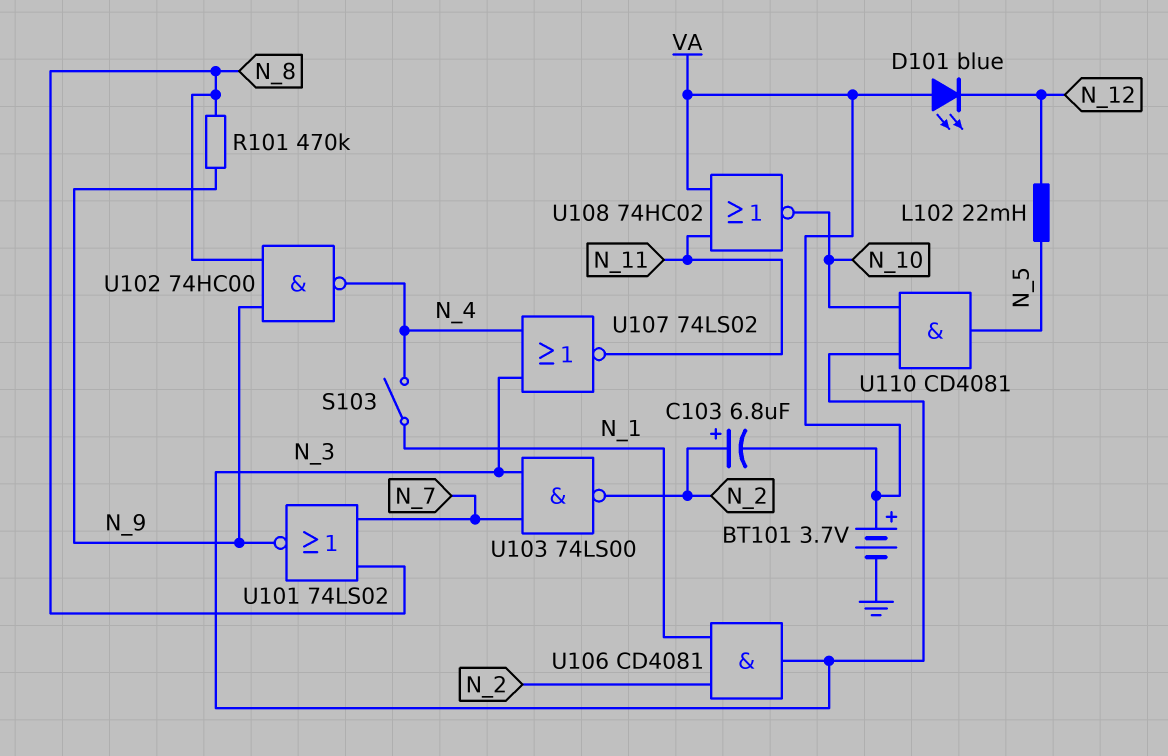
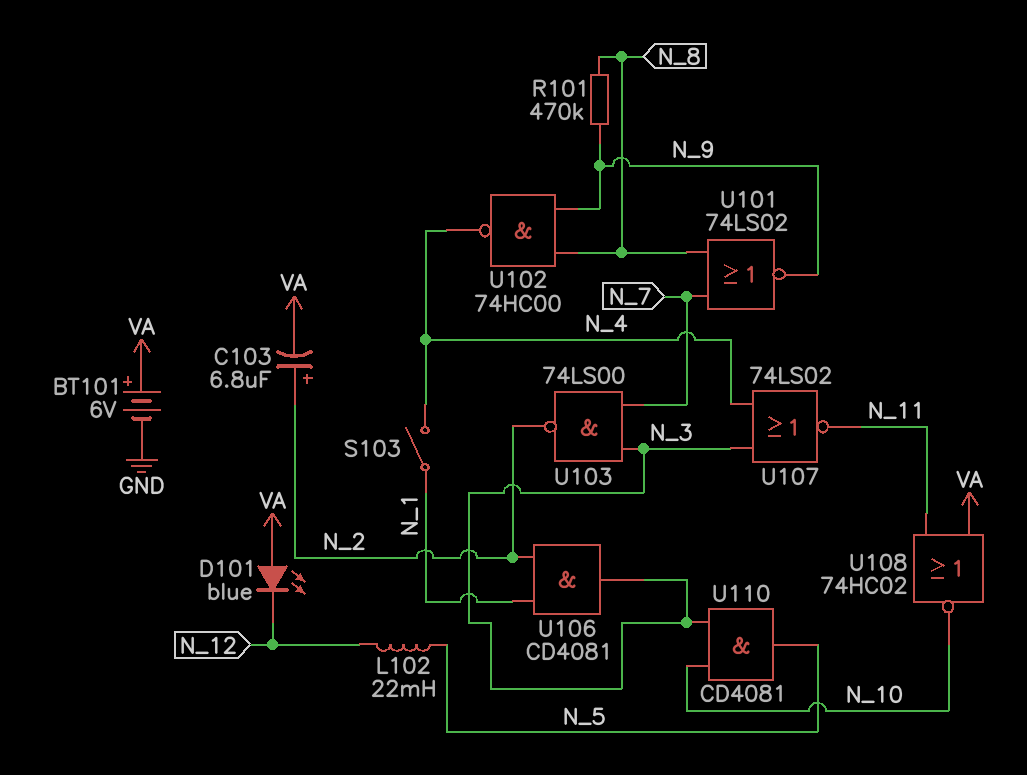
BT101: 3.7V (plus VA, minus GND) -> 6V (plus VA, minus GND)

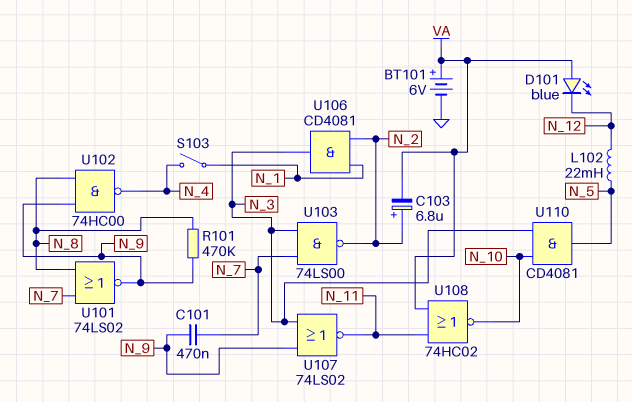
C101: none -> 470nF (N_7, N_9)
U107: NOR 74LS02 (in N_3, in N_4, out N_11) -> NOR 74LS02 (in N_3, in N_9, out N_11)

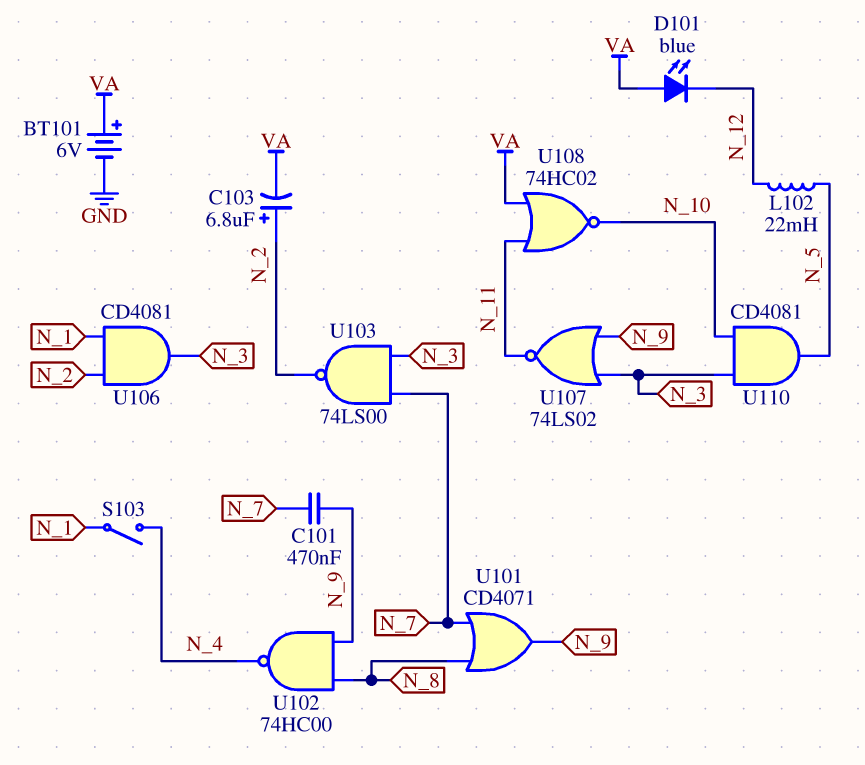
R101: 470k (N_8, N_9) -> none
U101: NOR 74LS02 (in N_7, in N_8, out N_9) -> OR CD4071 (in N_7, in N_8, out N_9)

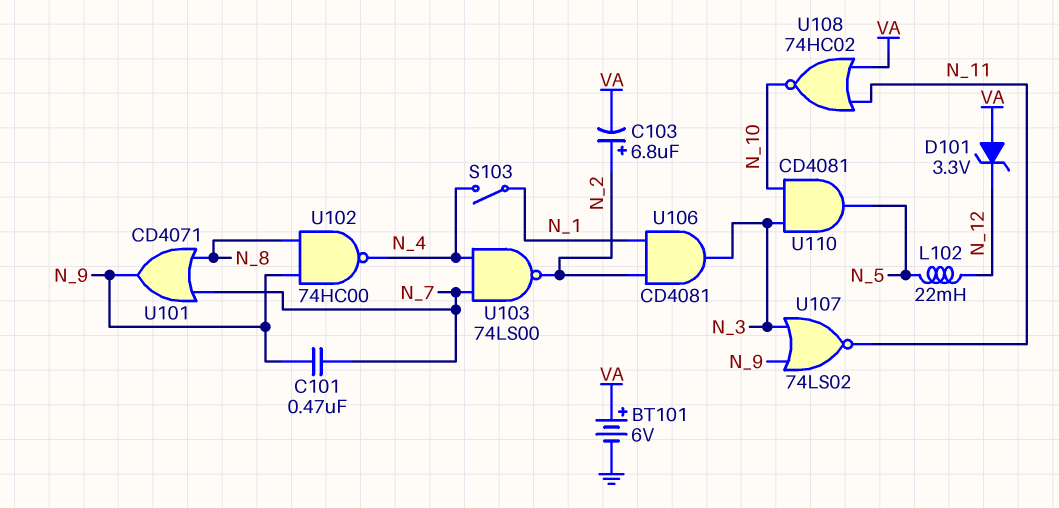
D101: LED blue (A VA, K N_12) -> zener 3.3V (A VA, K N_12)
U103: NAND 74LS00 (in N_3, in N_7, out N_2) -> NAND 74LS00 (in N_4, in N_7, out N_2)

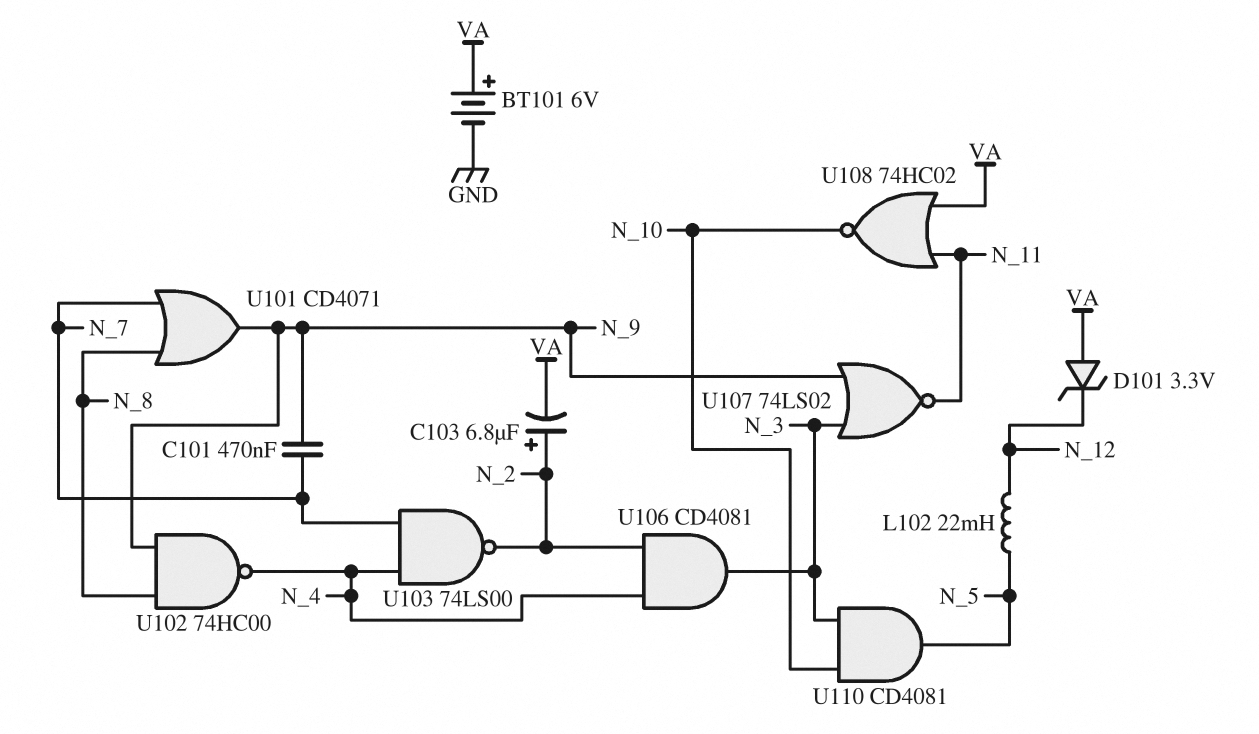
S103: switch (N_1, N_4) -> none
U106: AND CD4081 (in N_1, in N_2, out N_3) -> AND CD4081 (in N_2, in N_4, out N_3)

